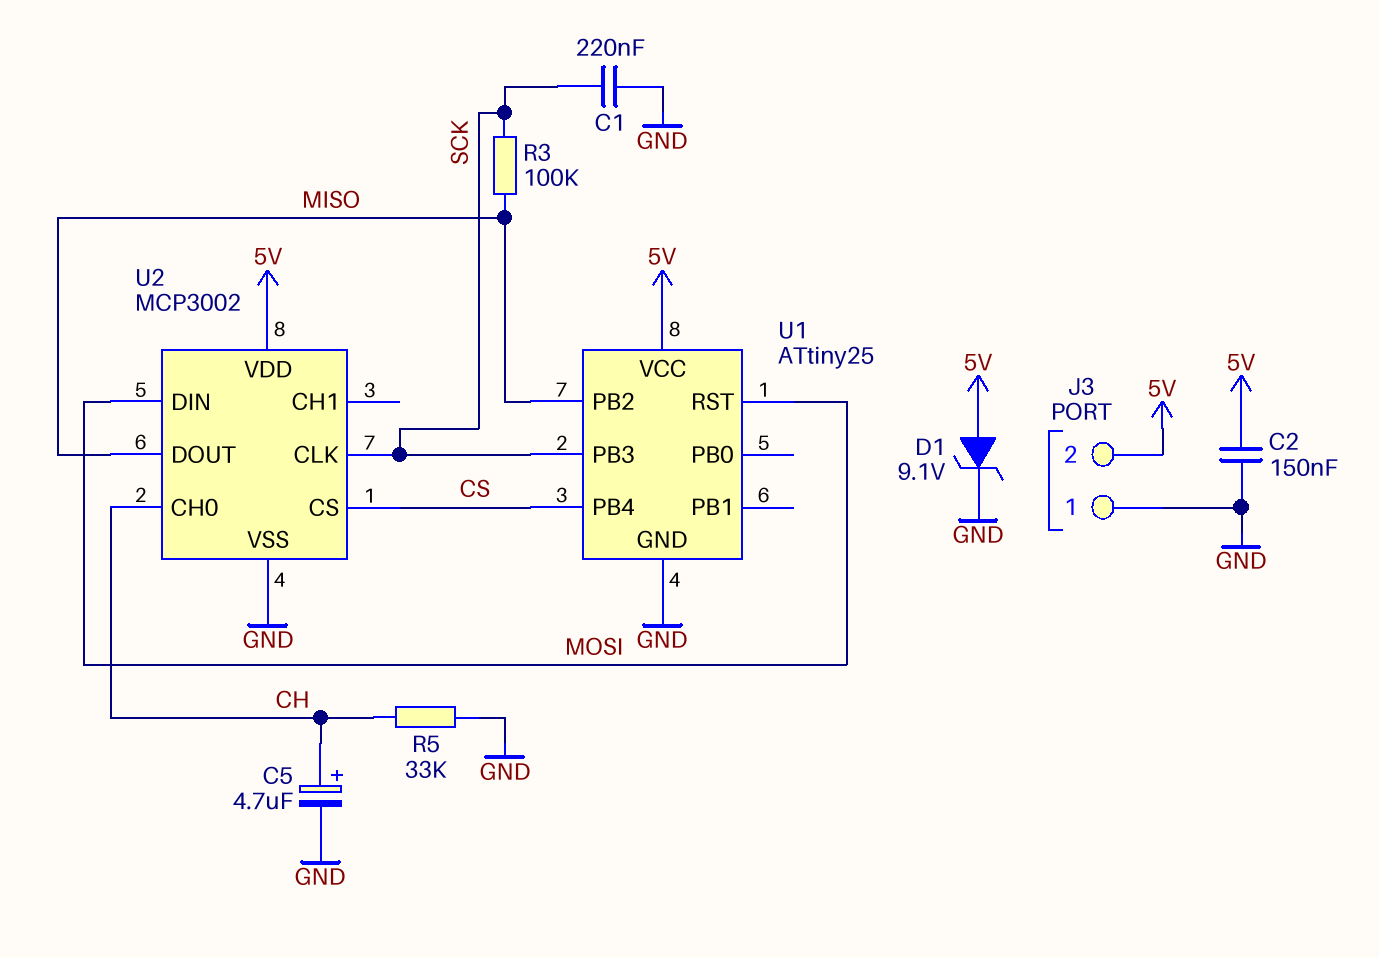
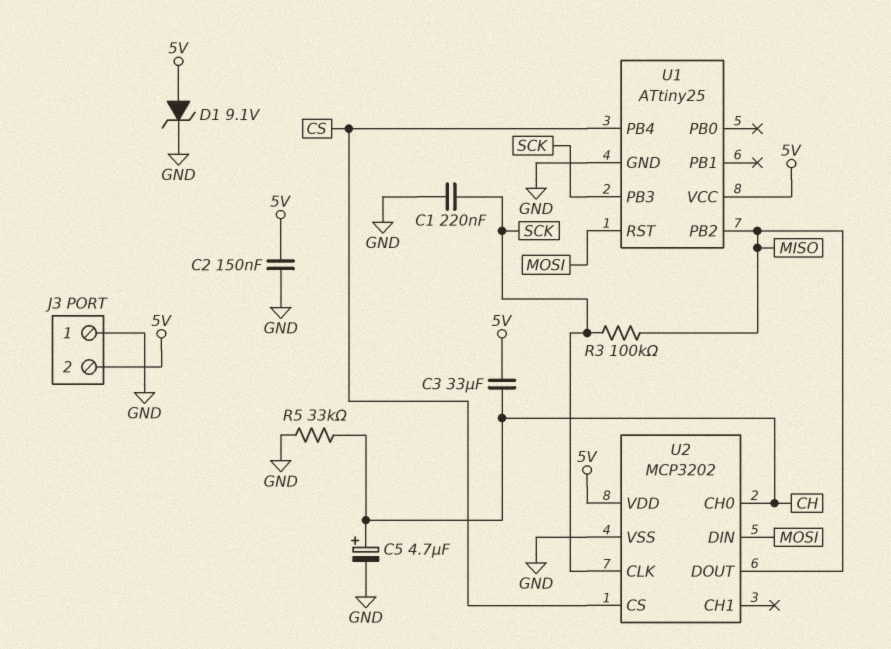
C3: none -> 33uF (5V, CH)
U2: MCP3002 -> MCP3202

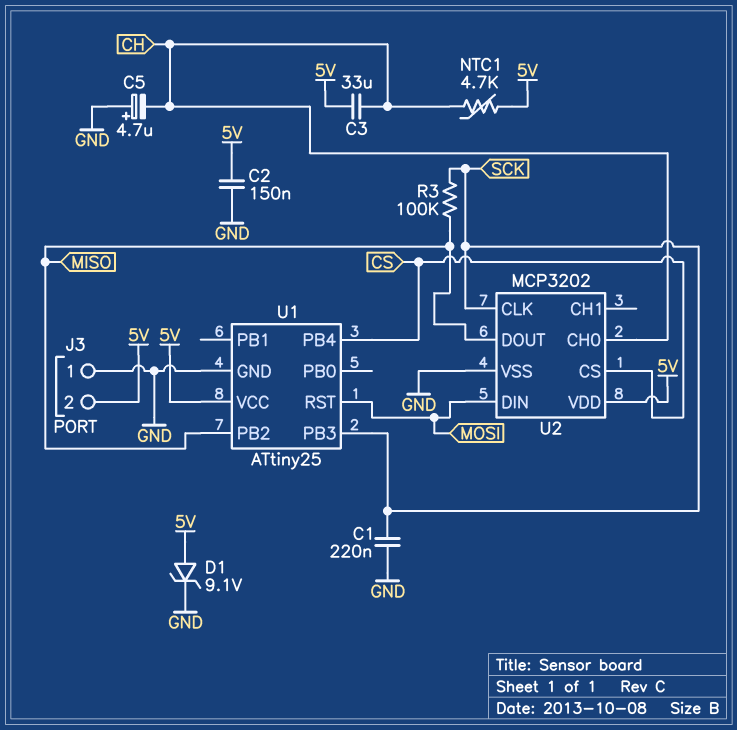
C5: 4.7uF (plus CH, minus GND) -> 4.7uF (plus GND, minus CH)
NTC1: none -> 4.7k (5V, CH)
R5: 33k (CH, GND) -> none

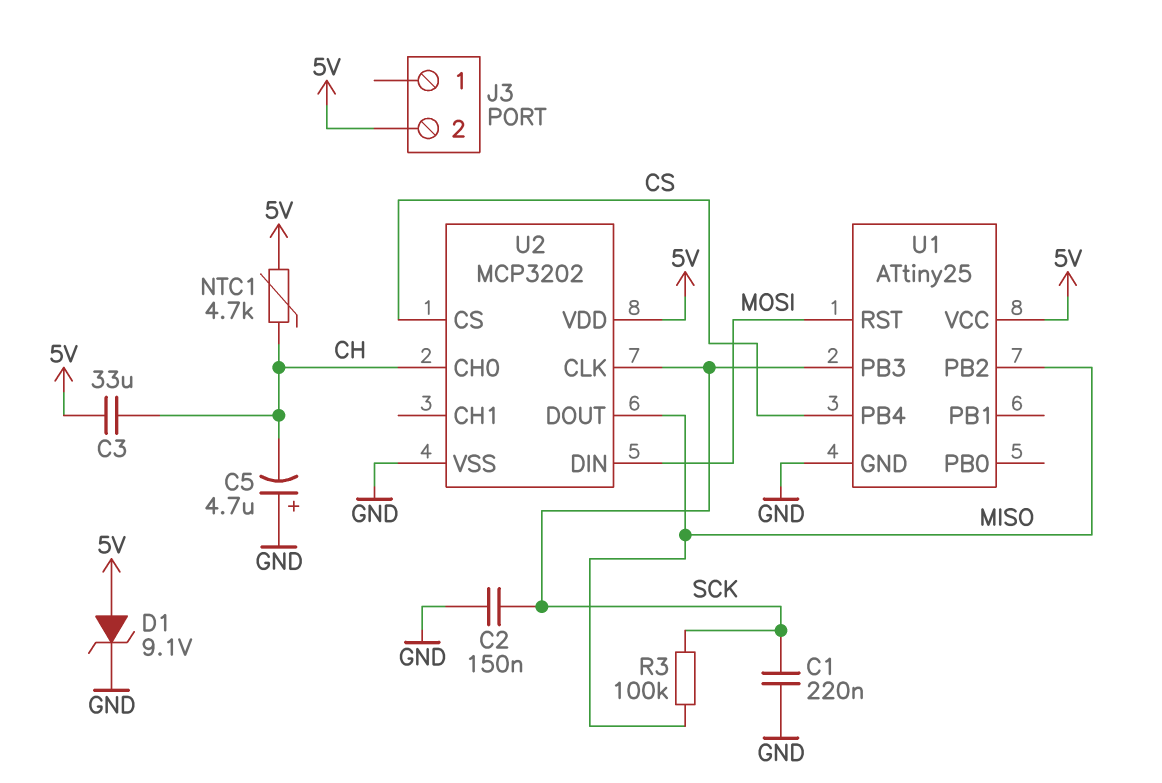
C2: 150nF (5V, GND) -> 150nF (GND, SCK)
J3 pin 1: GND -> none

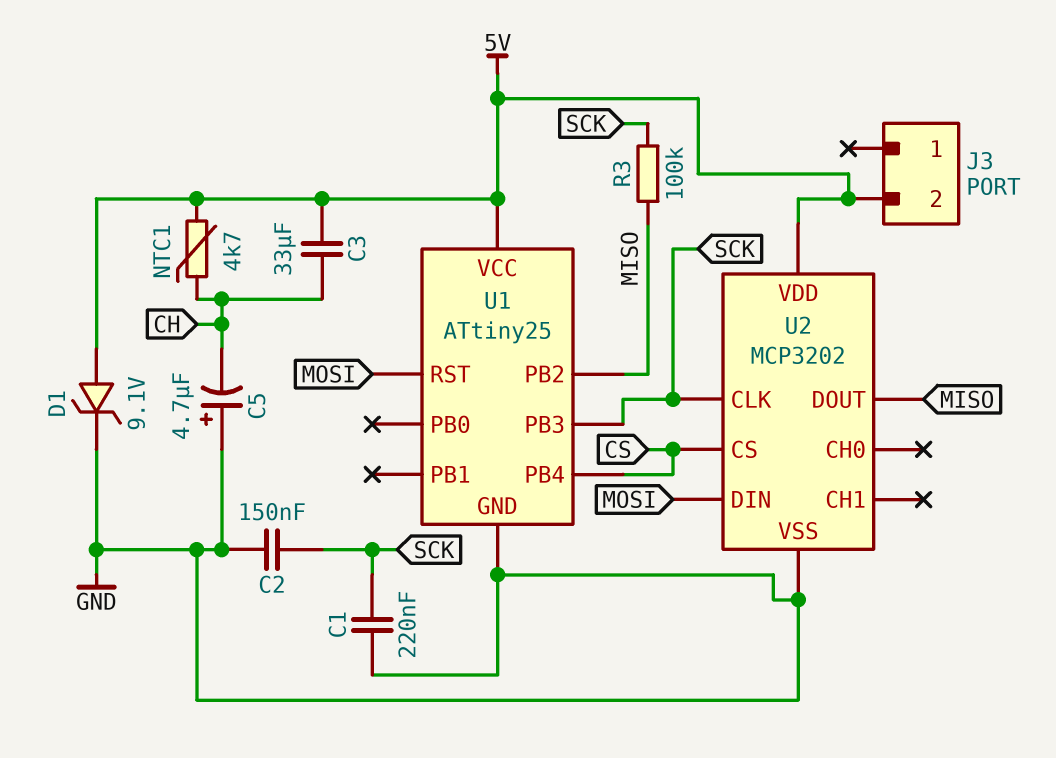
U2 pin CH0: CH -> none

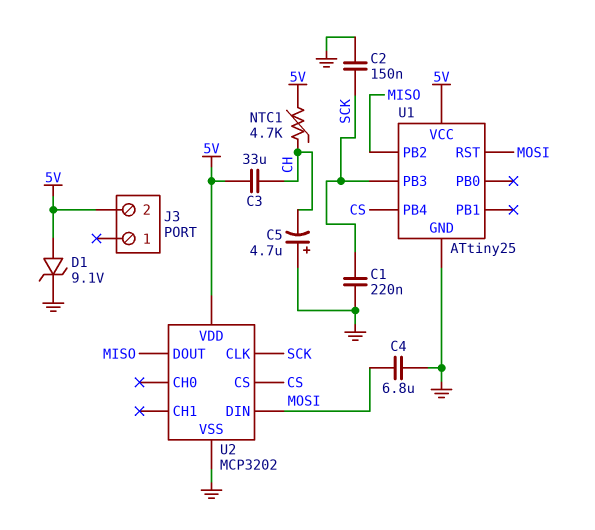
C4: none -> 6.8uF (GND, MOSI)
R3: 100k (MISO, SCK) -> none

